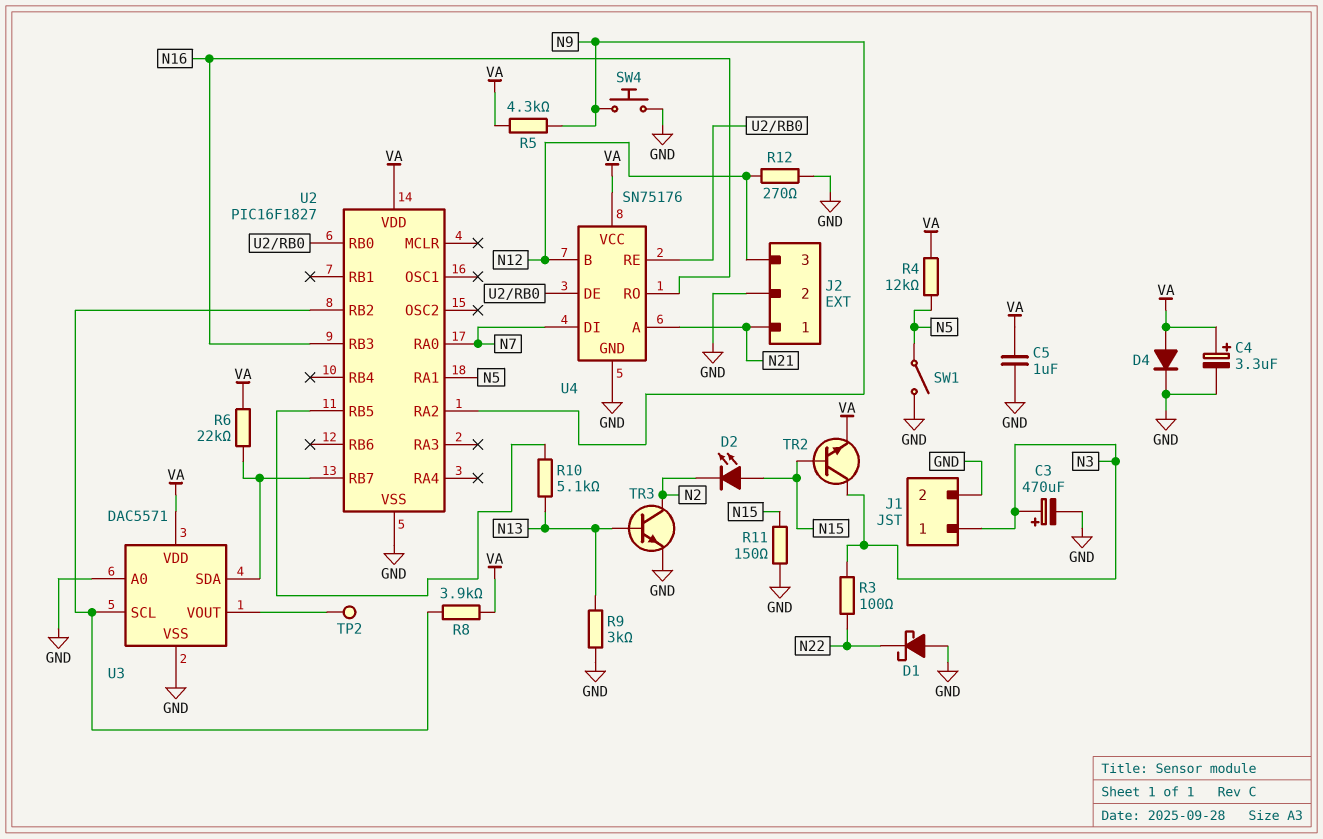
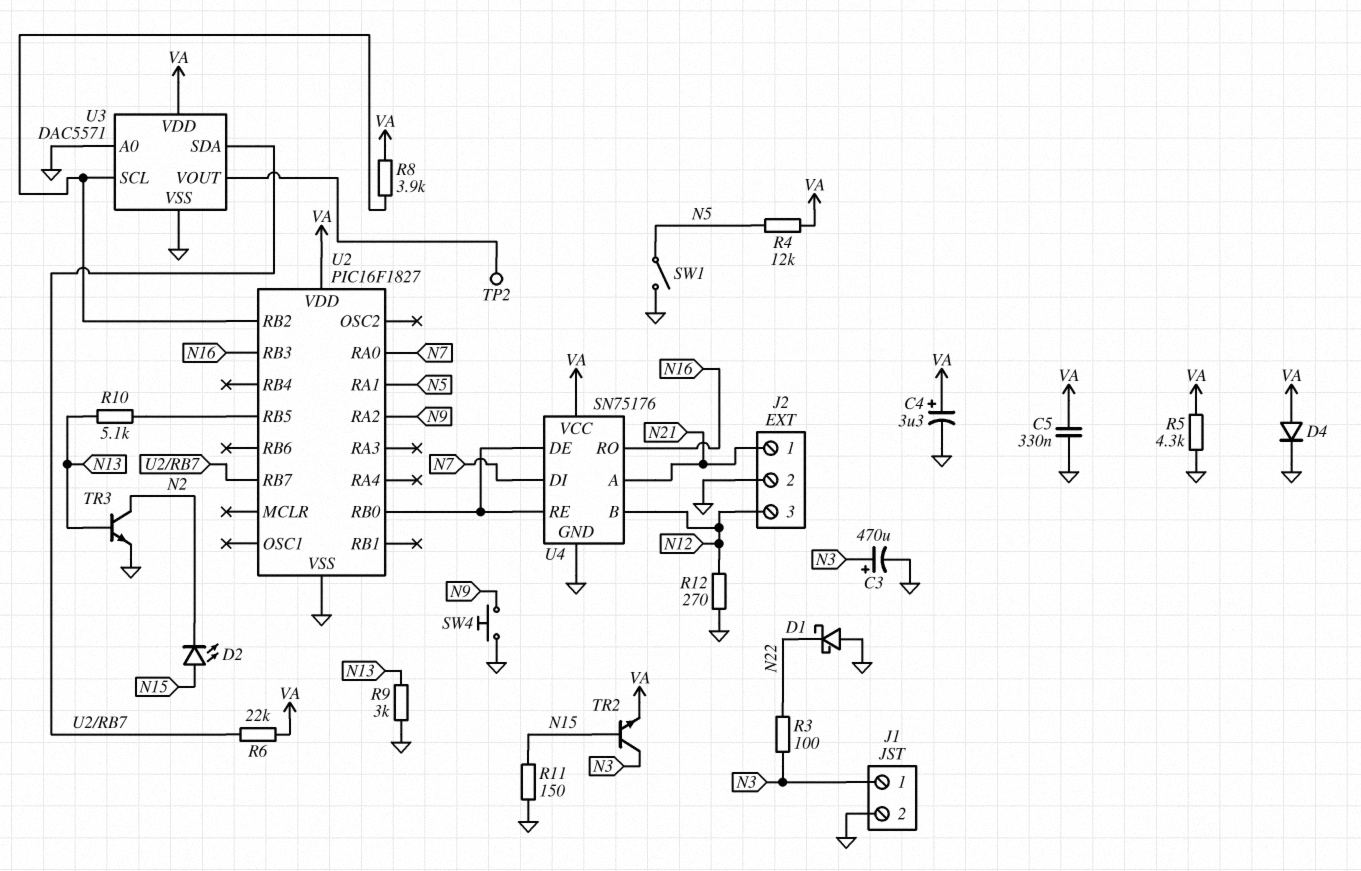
C5: 1uF (GND, VA) -> 330nF (GND, VA)
R5: 4.3k (N9, VA) -> 4.3k (GND, VA)

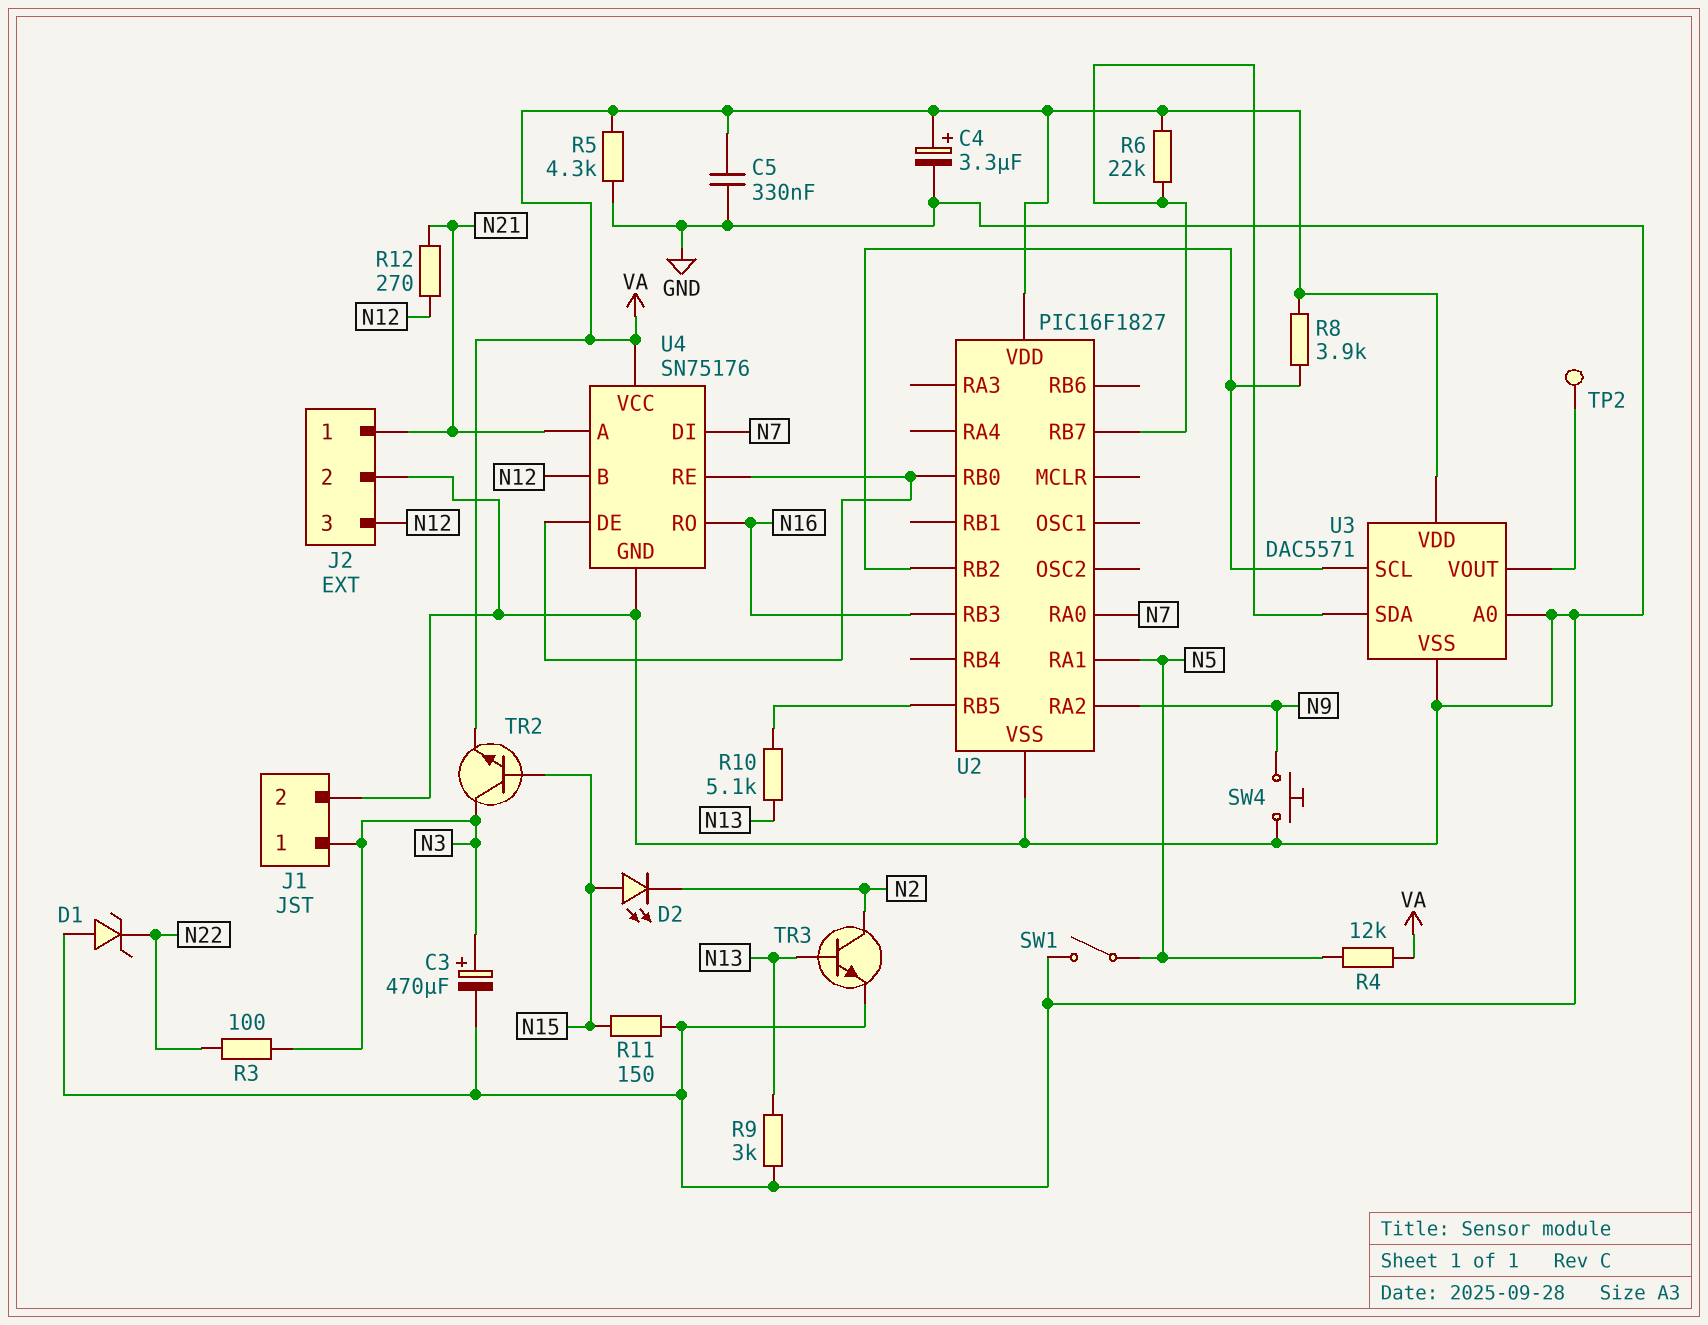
D1: schottky (A GND, K N22) -> zener (A GND, K N22)
D4: diode (A VA, K GND) -> none
R12: 270 (GND, N12) -> 270 (N12, N21)

